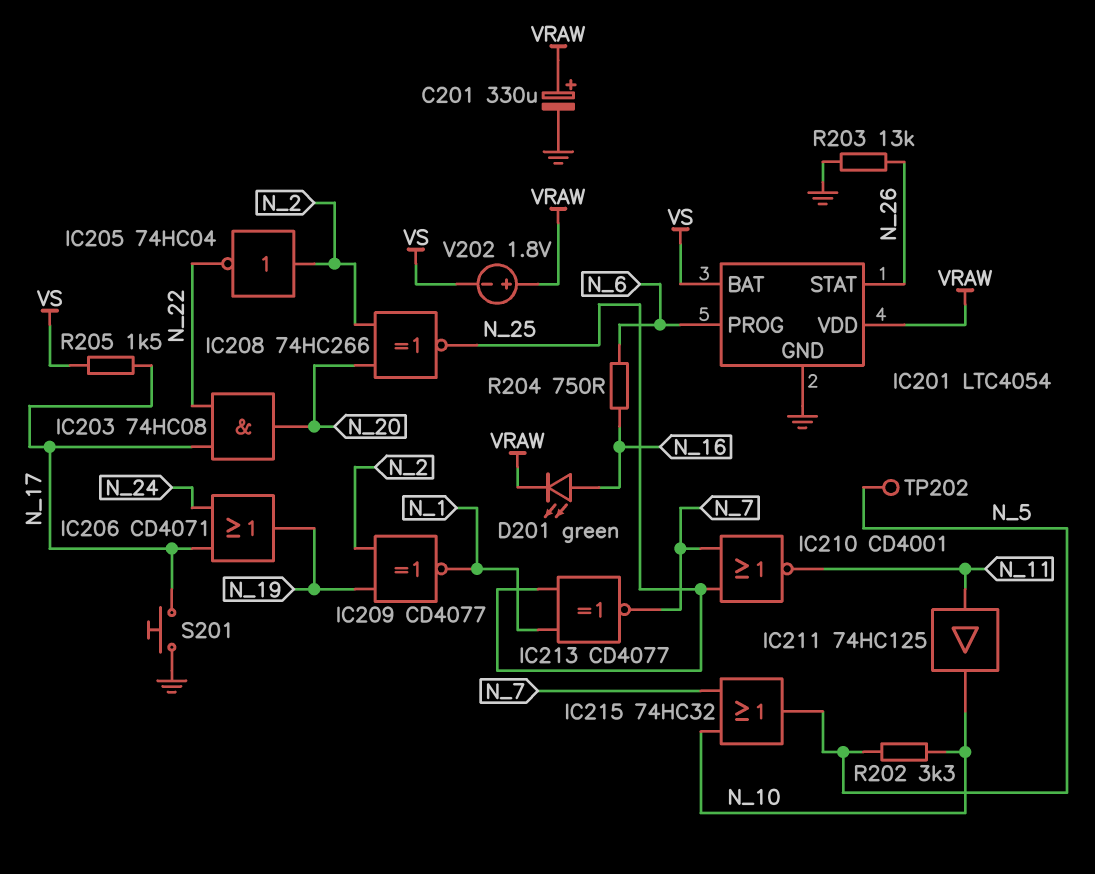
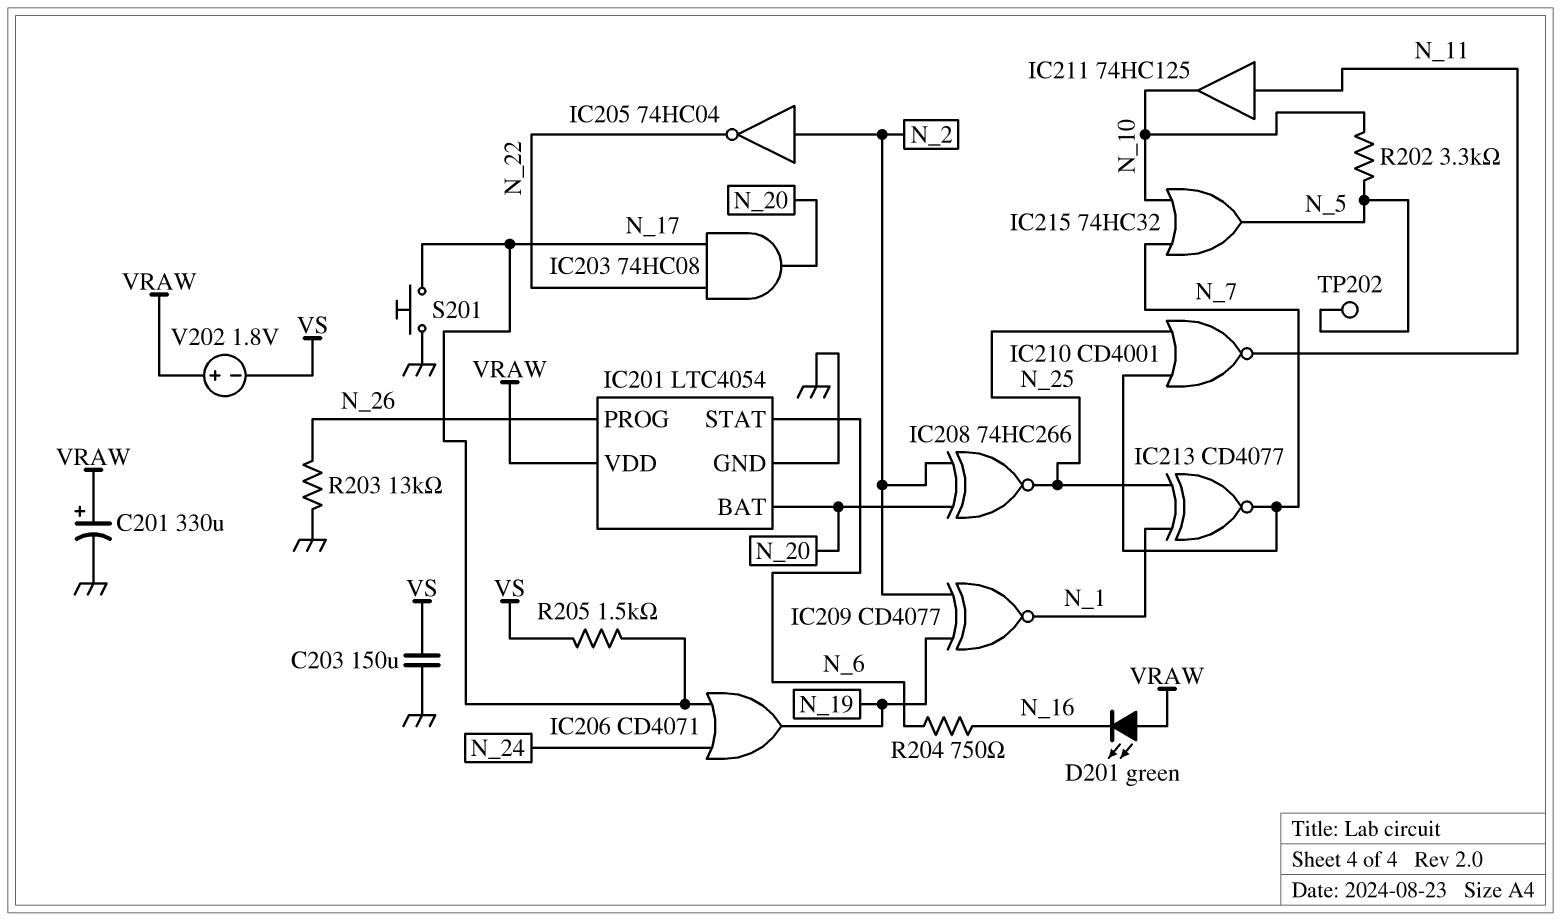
C203: none -> 150uF (GND, VS)
D201: LED green (A N_16, K VRAW) -> LED green (A VRAW, K N_16)
IC201 pin BAT: VS -> N_20
IC201 pin PROG: N_6 -> N_26
IC201 pin STAT: N_26 -> N_6

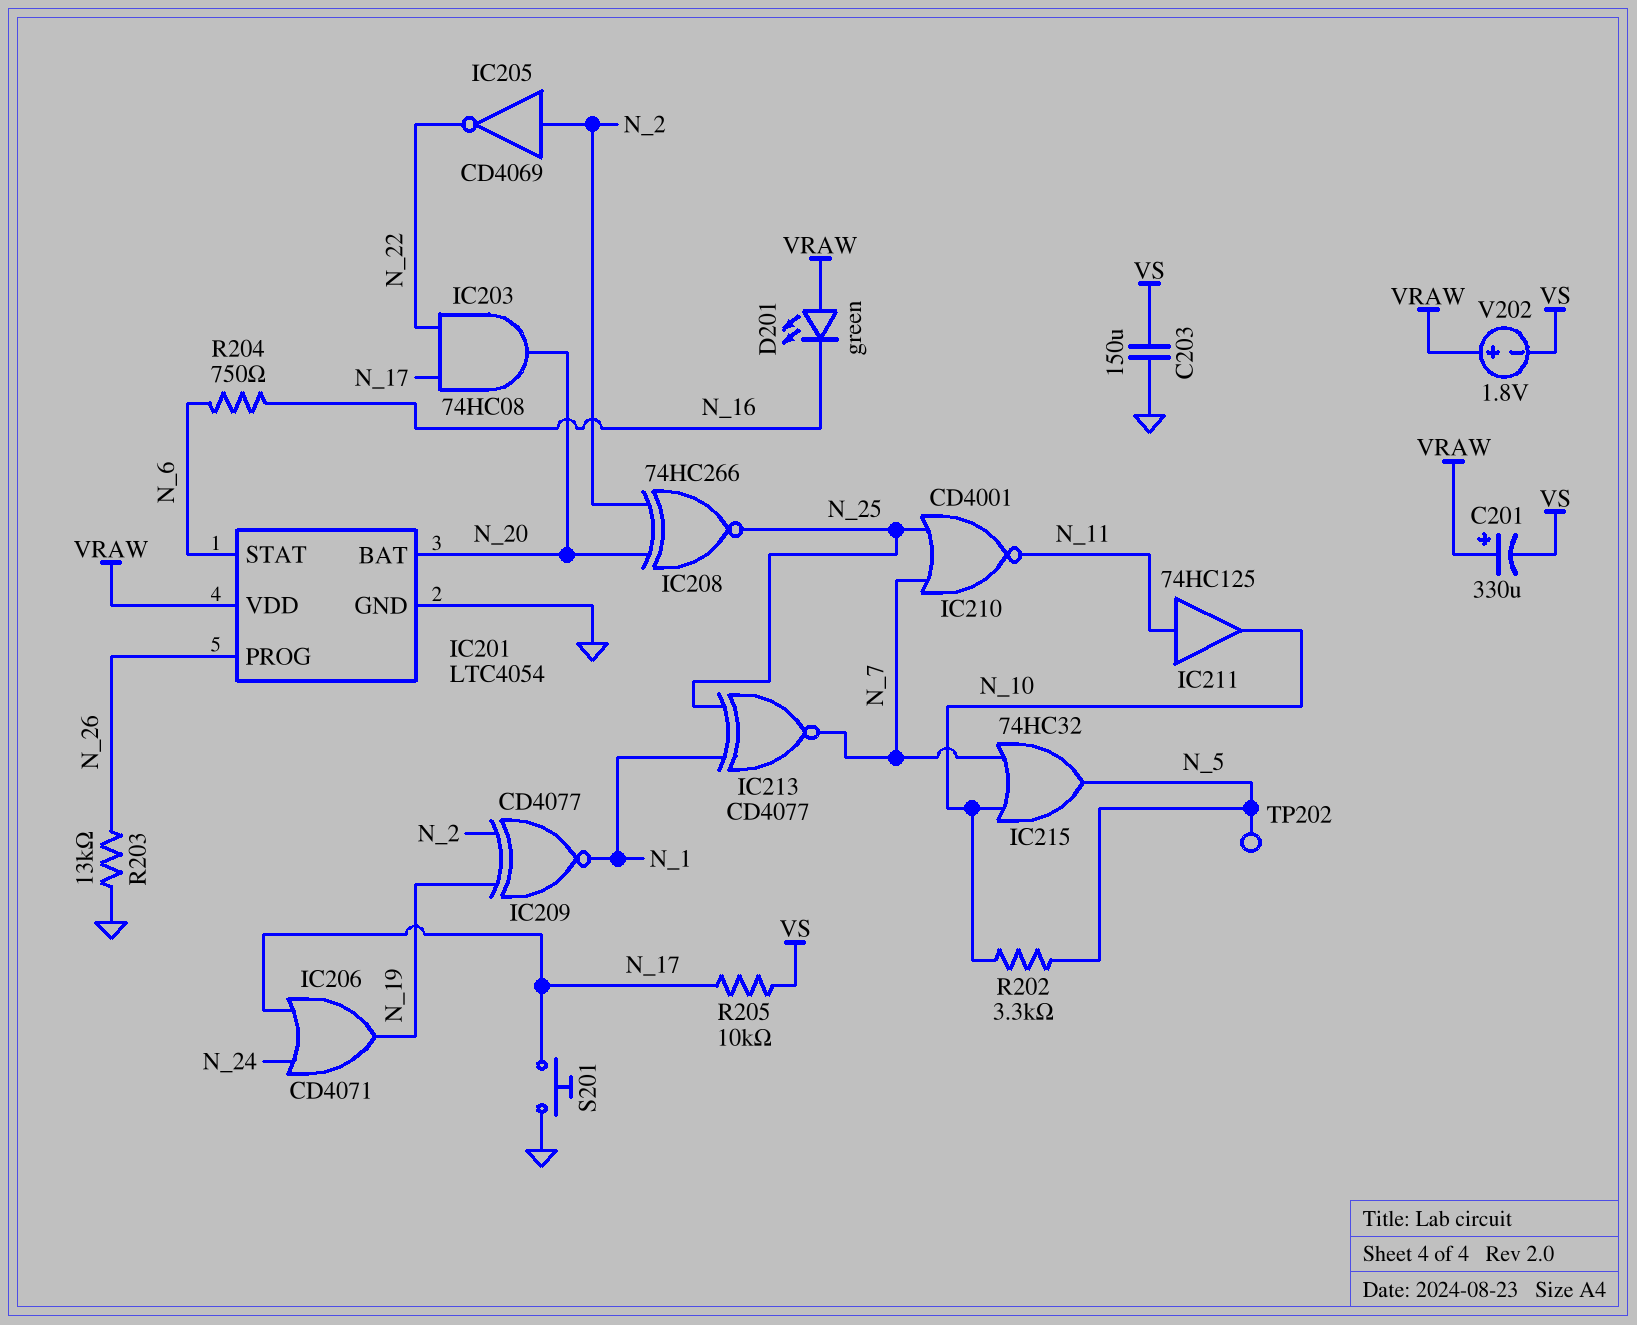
C201: 330uF (plus VRAW, minus GND) -> 330uF (plus VRAW, minus VS)
IC205: NOT 74HC04 (in N_2, out N_22) -> NOT CD4069 (in N_2, out N_22)
R205: 1.5k (N_17, VS) -> 10k (N_17, VS)

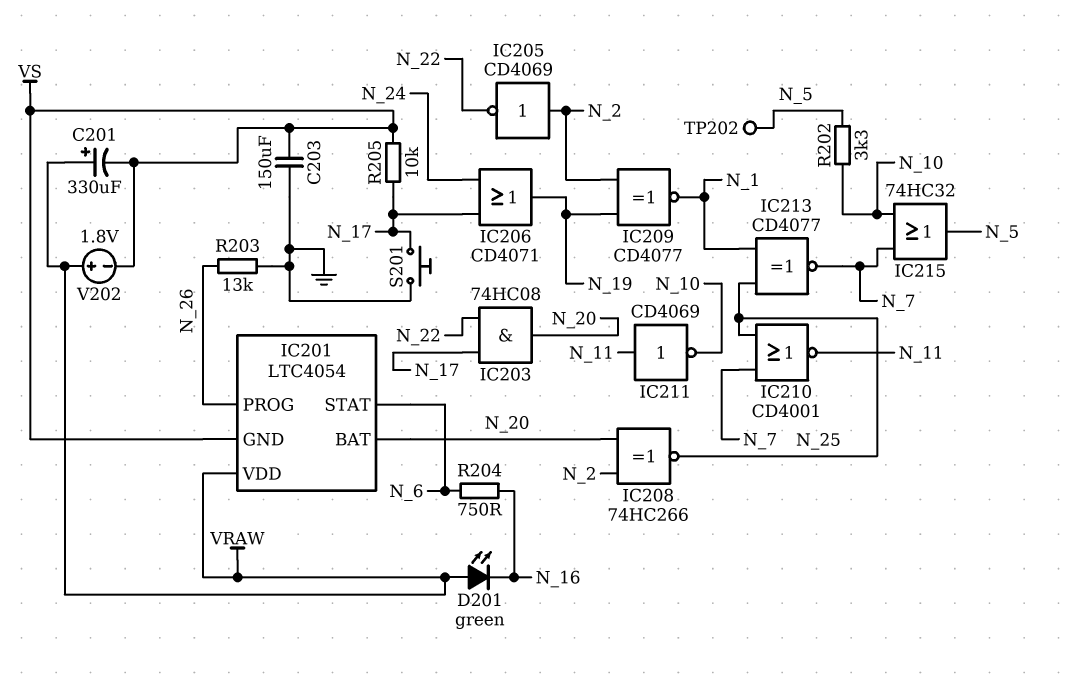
IC201 pin GND: GND -> VS
IC211: buffer 74HC125 (in N_11, out N_10) -> NOT CD4069 (in N_11, out N_10)

